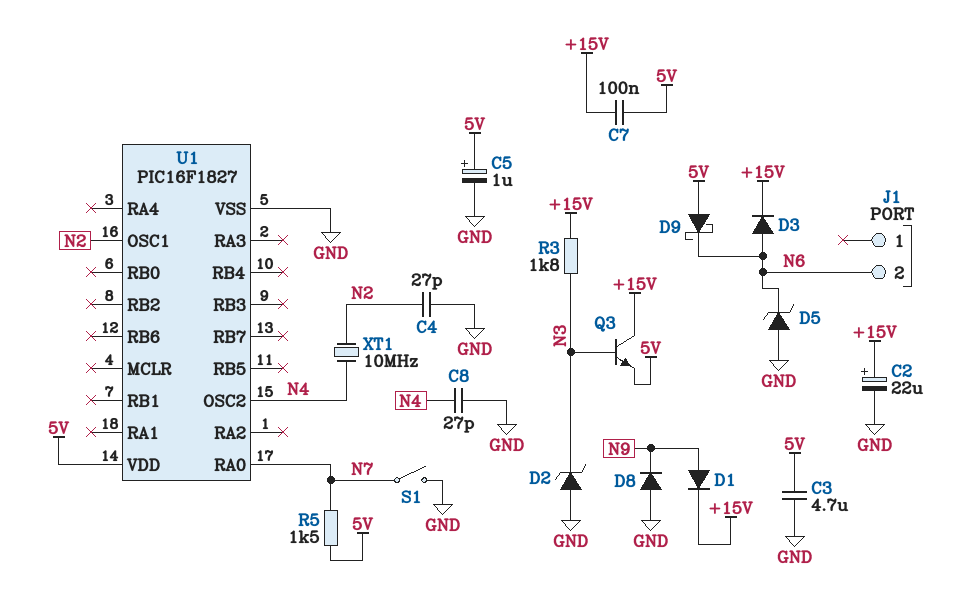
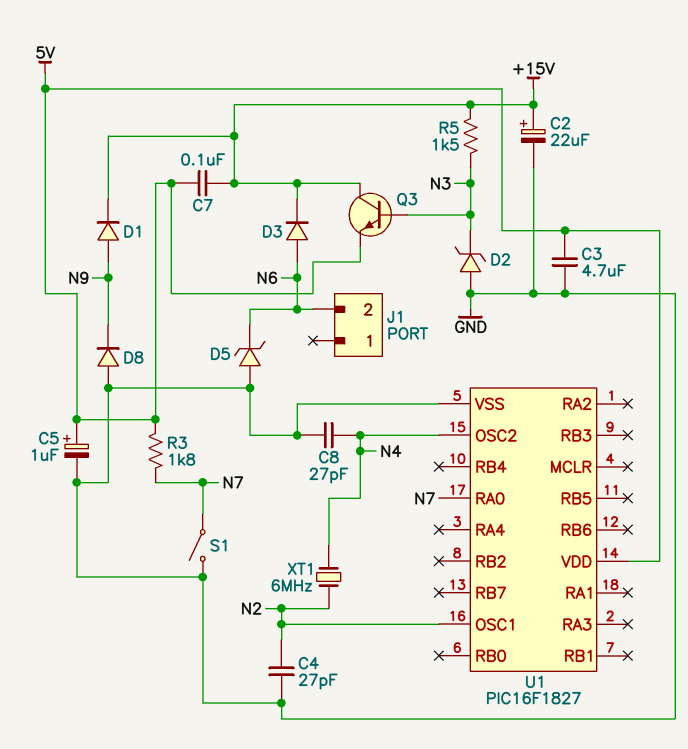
D9: schottky (A 5V, K N6) -> none
R3: 1.8k (+15V, N3) -> 1.8k (5V, N7)
R5: 1.5k (5V, N7) -> 1.5k (+15V, N3)
XT1: 10MHz (N2, N4) -> 6MHz (N2, N4)

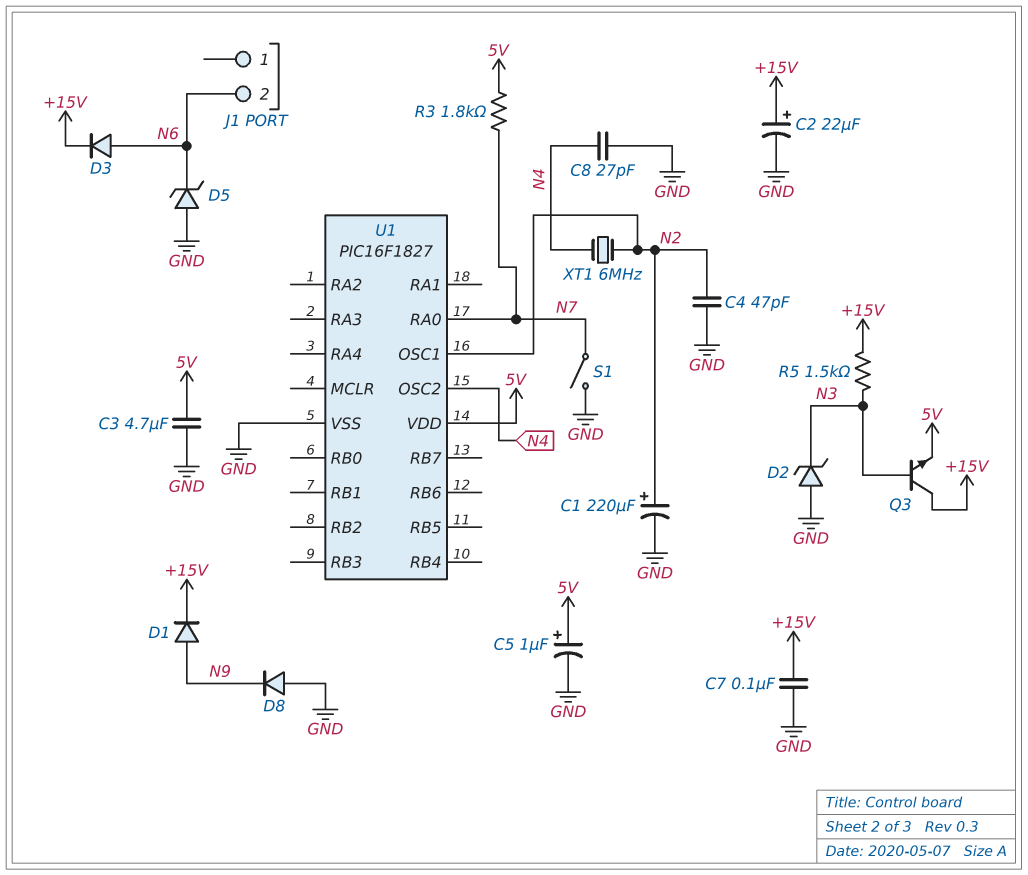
C1: none -> 220uF (plus N2, minus GND)
C4: 27pF (GND, N2) -> 47pF (GND, N2)
C7: 100nF (+15V, 5V) -> 100nF (+15V, GND)

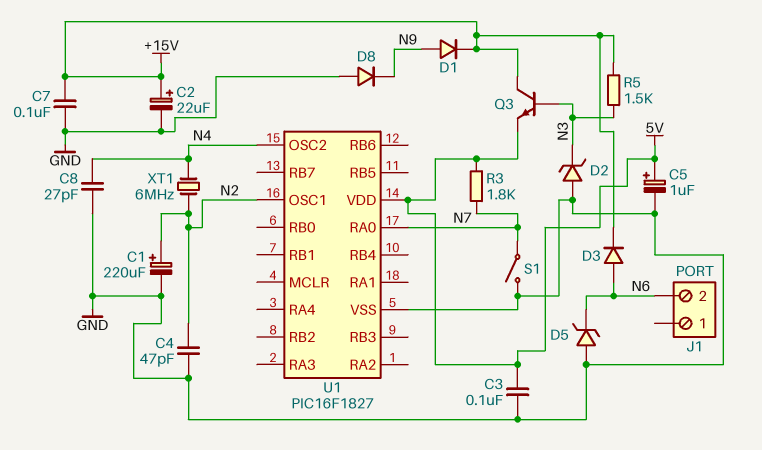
C3: 4.7uF (5V, GND) -> 100nF (5V, GND)

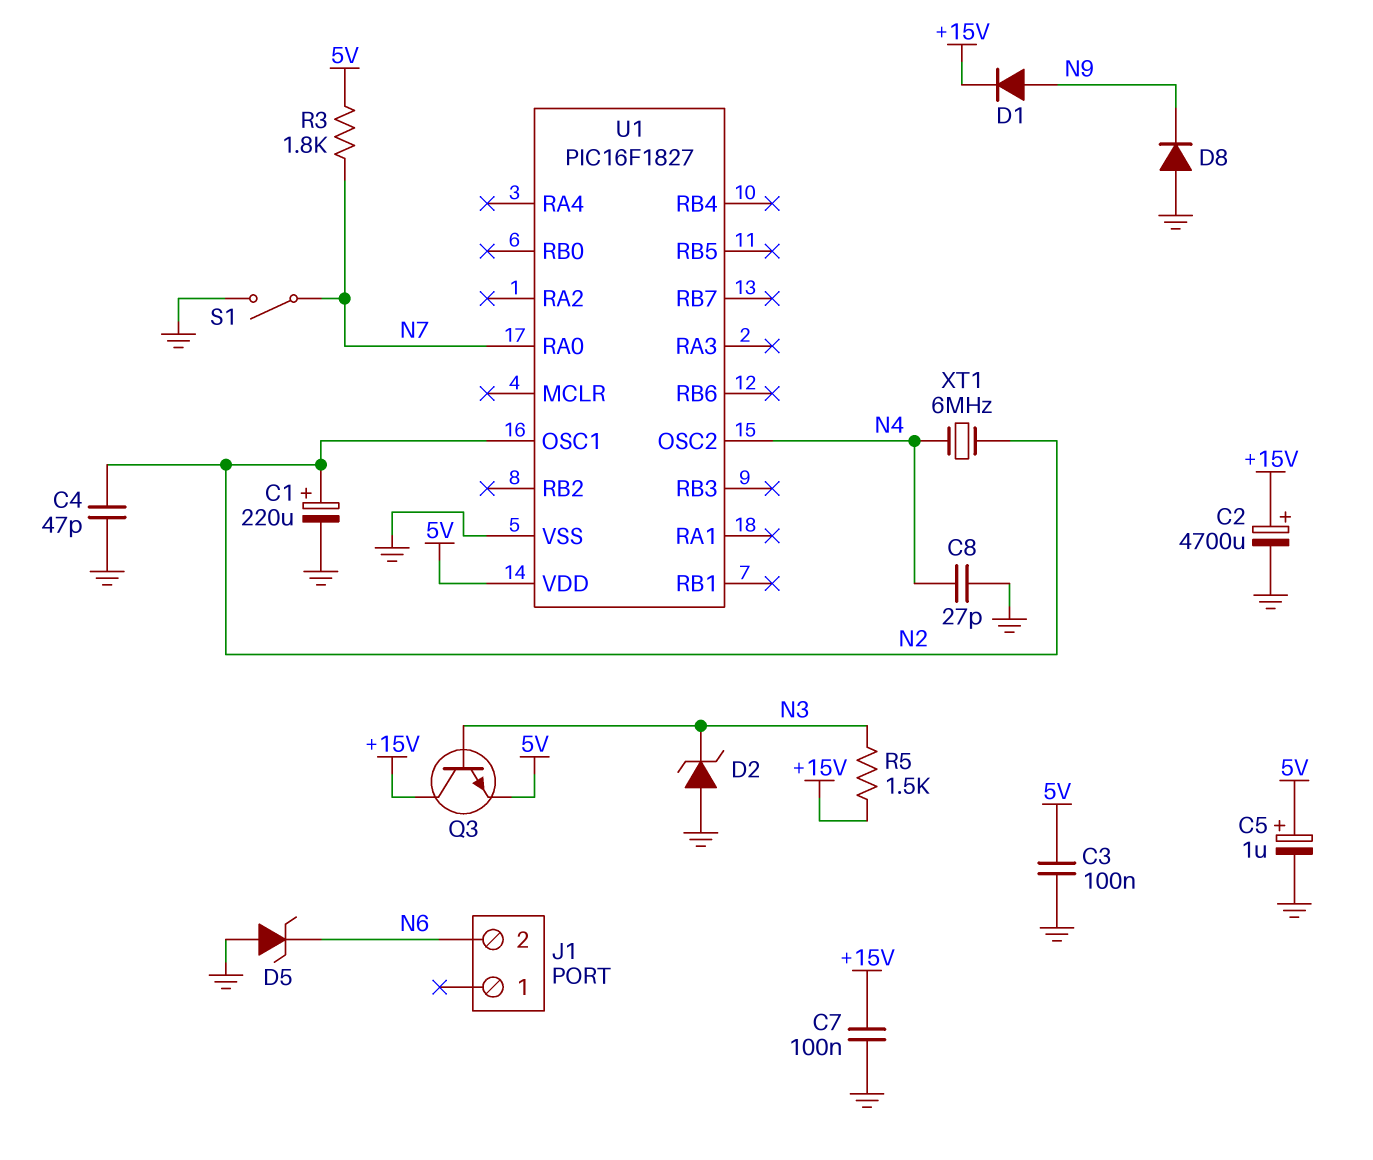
C2: 22uF (plus +15V, minus GND) -> 4700uF (plus +15V, minus GND)
D3: diode (A N6, K +15V) -> none

